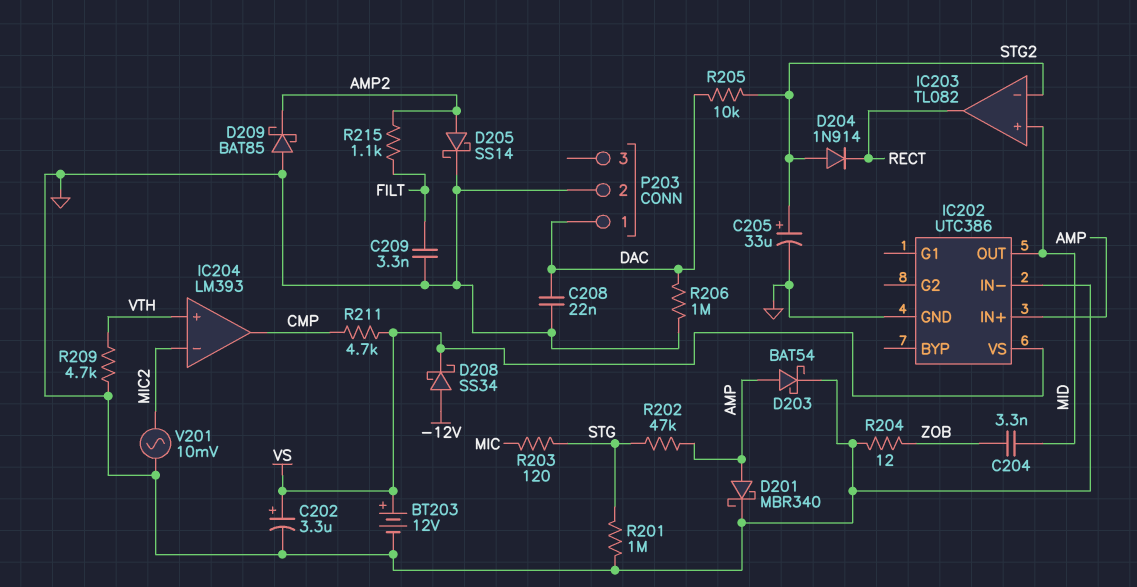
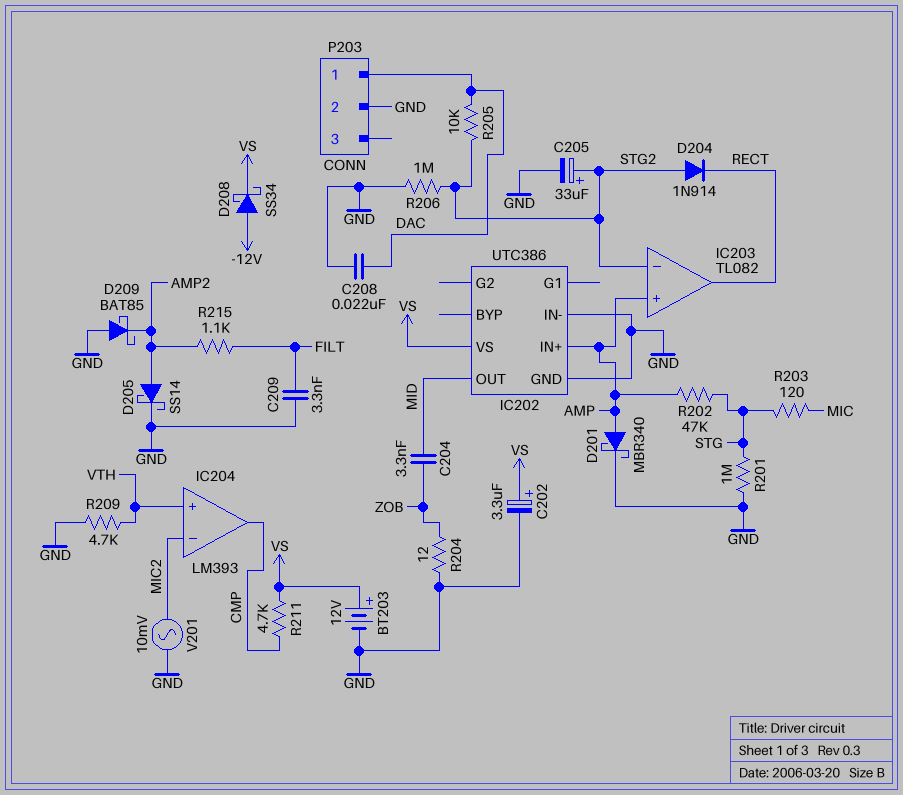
D203: schottky BAT54 (A AMP, K GND) -> none
IC203 pin in+: MID -> AMP
R206: 1M (DAC, GND) -> 1M (GND, STG2)

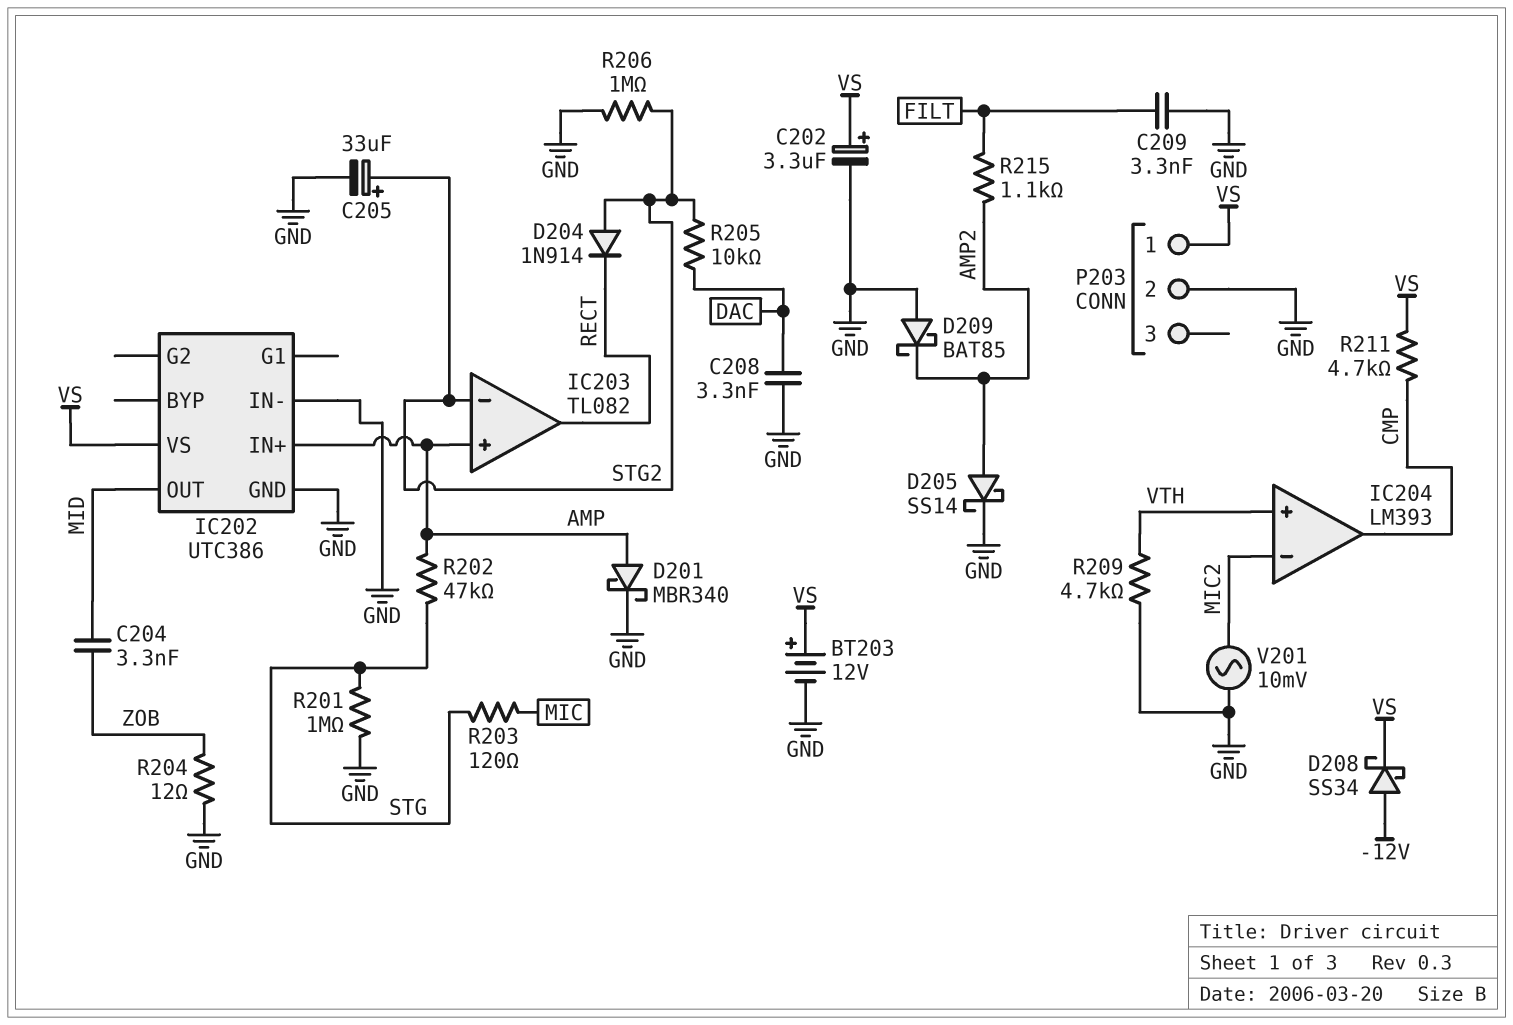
C208: 22nF (DAC, GND) -> 3.3nF (DAC, GND)
P203 pin 1: DAC -> VS

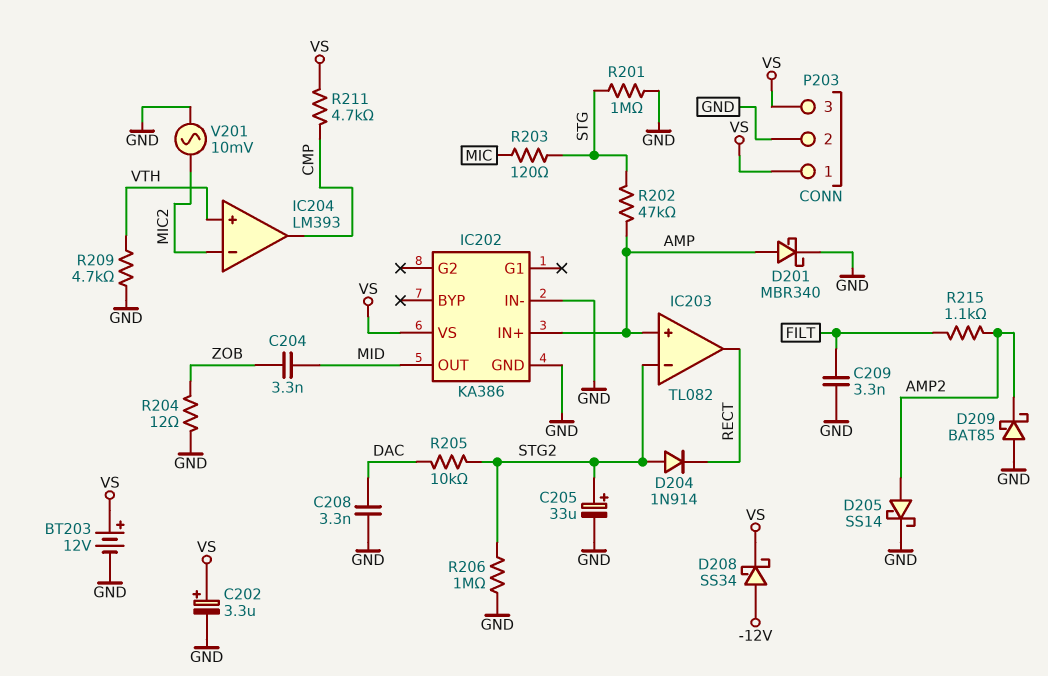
IC202: UTC386 -> KA386
P203 pin 3: none -> VS

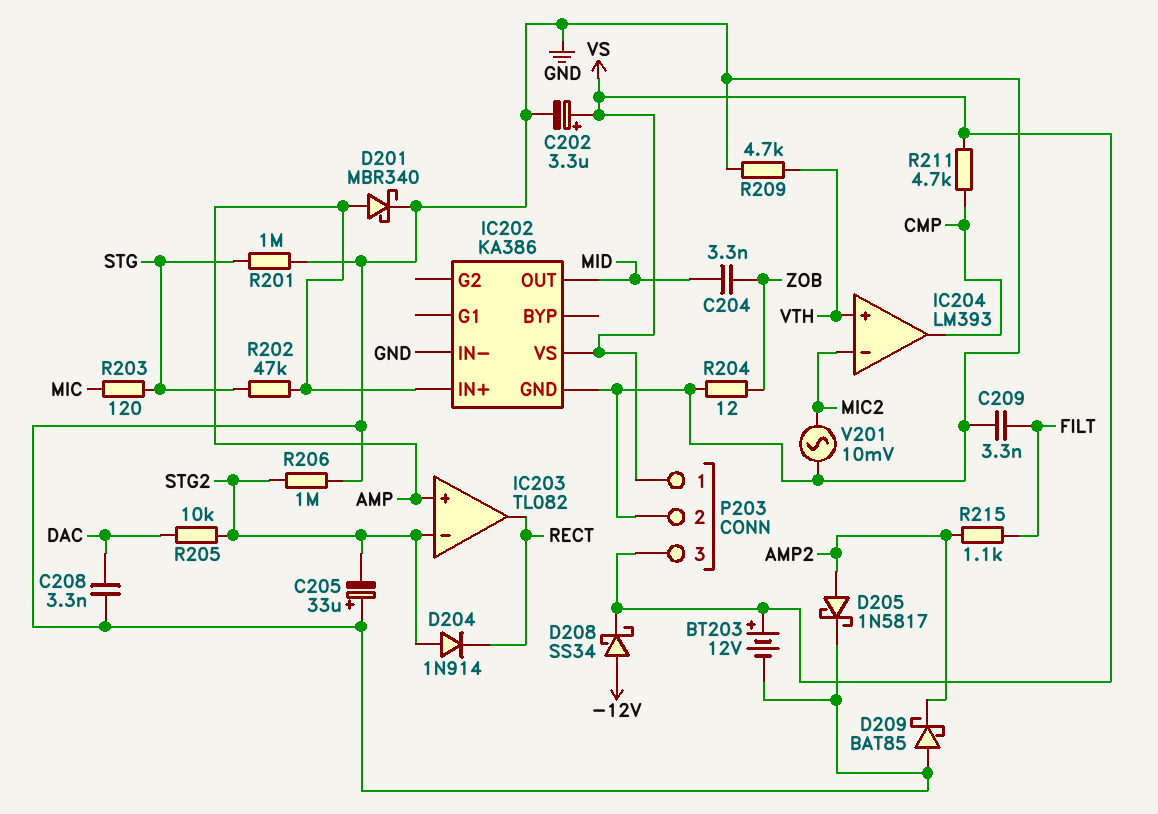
C205: 33uF (plus STG2, minus GND) -> 33uF (plus GND, minus STG2)
D205: schottky SS14 (A AMP2, K GND) -> schottky 1N5817 (A AMP2, K GND)

